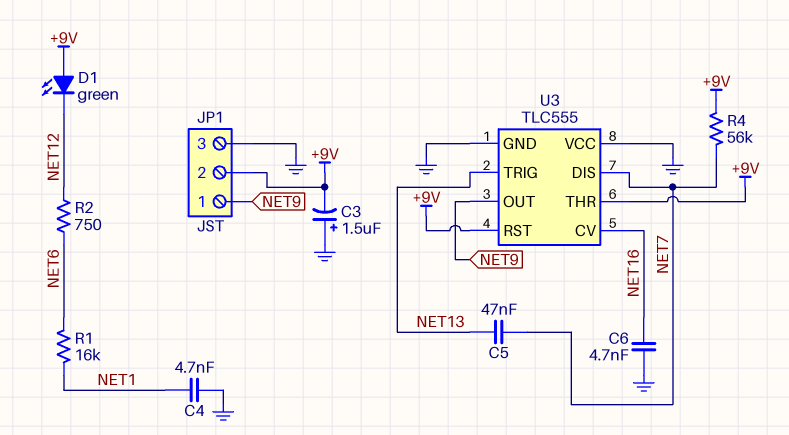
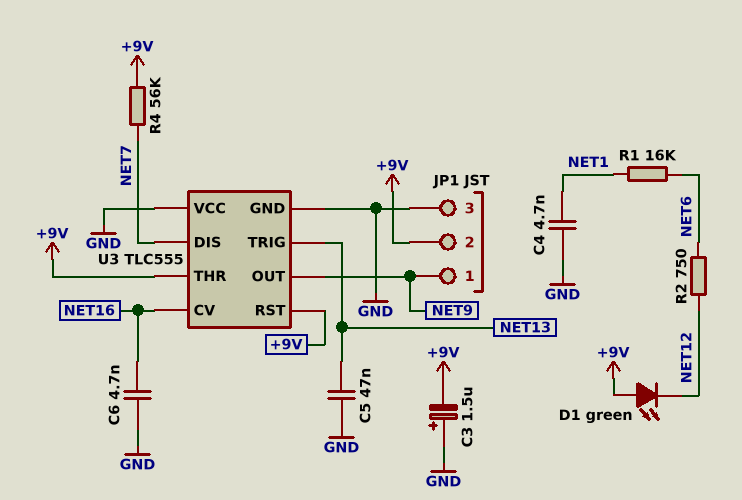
C5: 47nF (NET7, NET13) -> 47nF (GND, NET13)

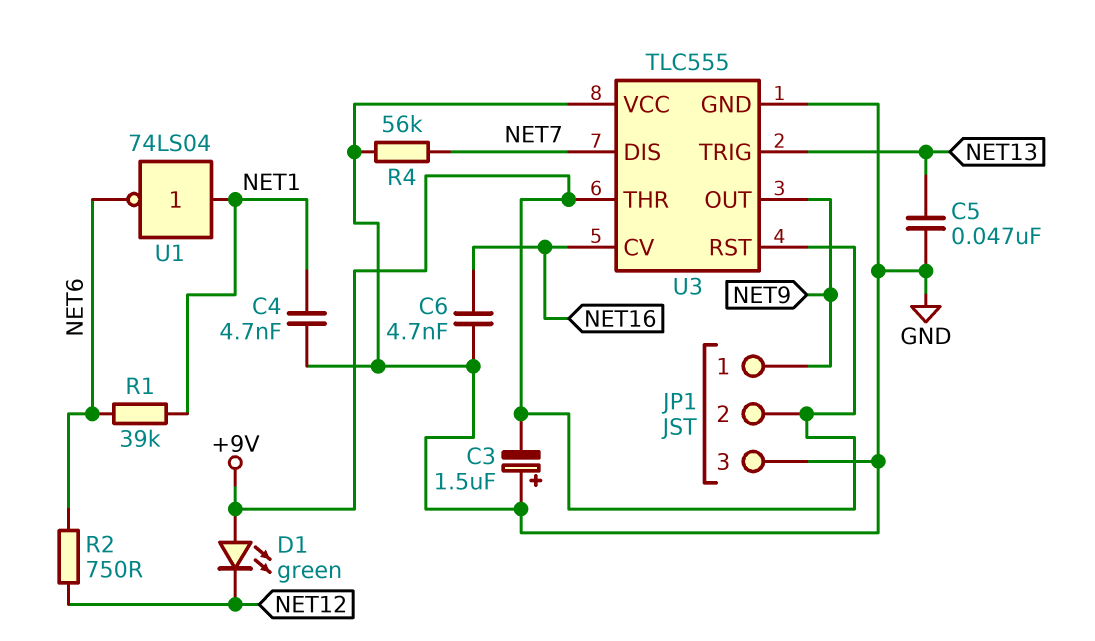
R1: 16k (NET1, NET6) -> 39k (NET1, NET6)
R4: 56k (+9V, NET7) -> 56k (GND, NET7)
U1: none -> NOT 74LS04 (in NET1, out NET6)

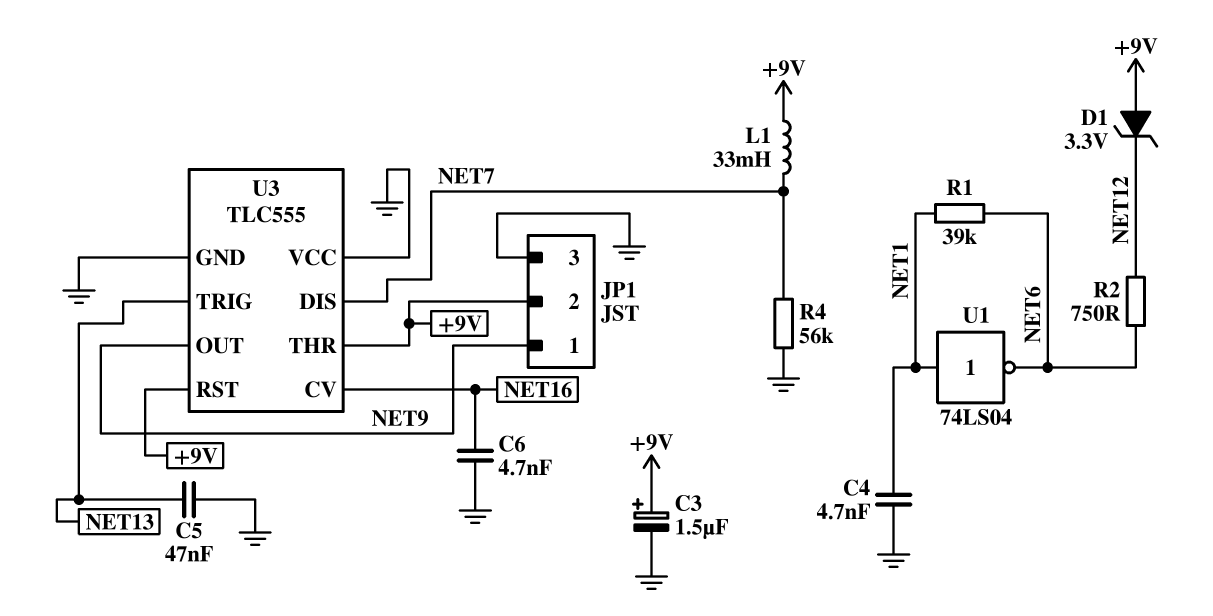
C3: 1.5uF (plus GND, minus +9V) -> 1.5uF (plus +9V, minus GND)
D1: LED green (A +9V, K NET12) -> zener 3.3V (A +9V, K NET12)
L1: none -> 33mH (+9V, NET7)

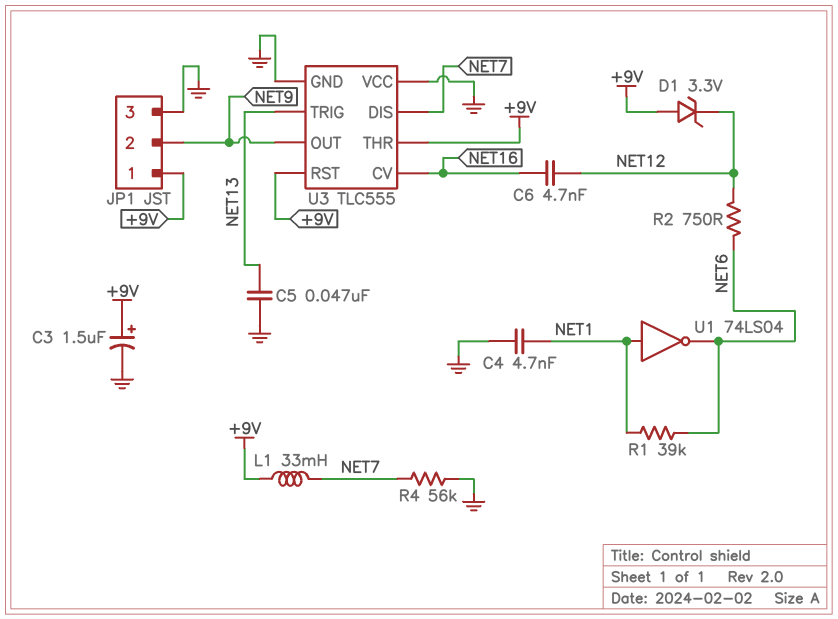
C6: 4.7nF (GND, NET16) -> 4.7nF (NET12, NET16)
JP1 pin 1: NET9 -> +9V
JP1 pin 2: +9V -> NET9

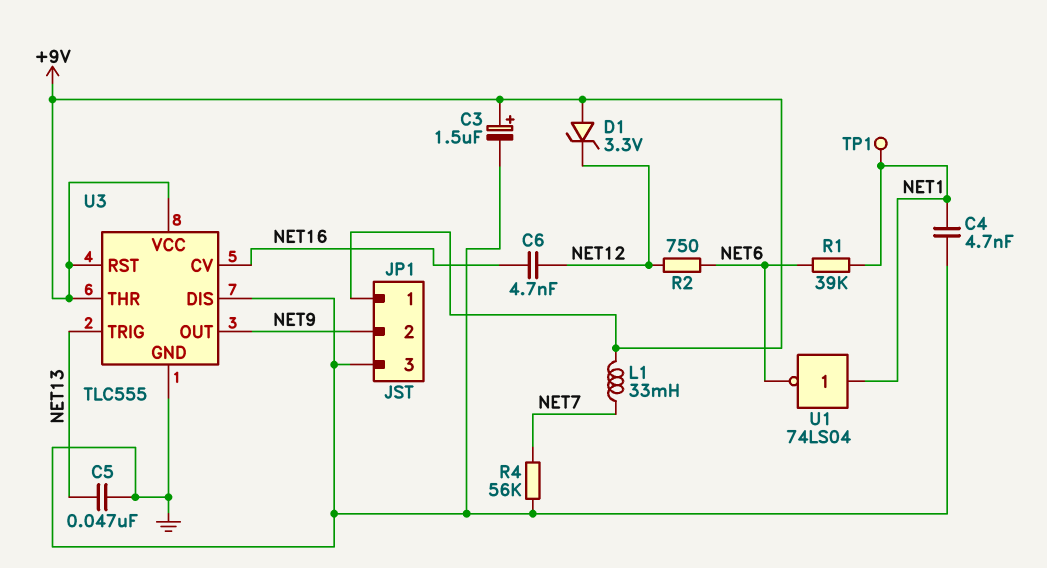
TP1: none -> test point (NET1)
U3 pin DIS: NET7 -> GND
U3 pin VCC: GND -> +9V

